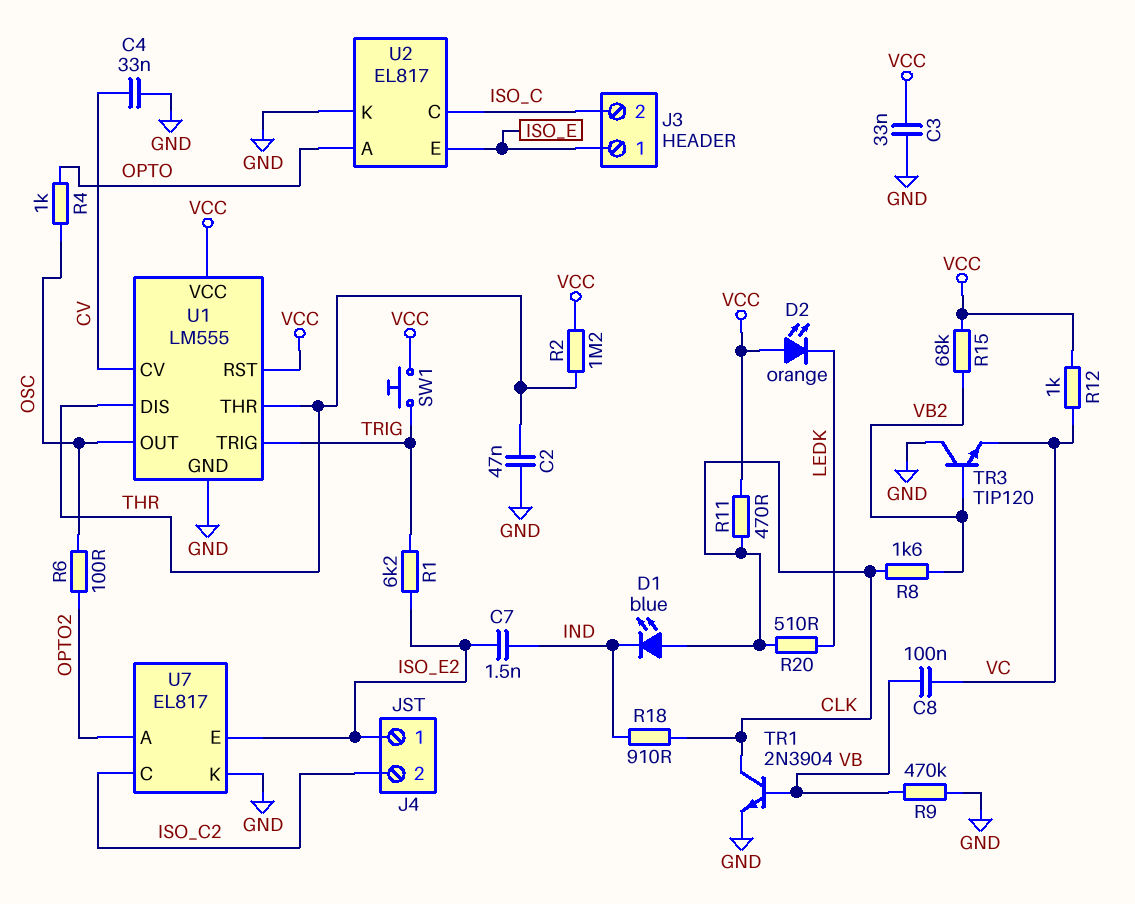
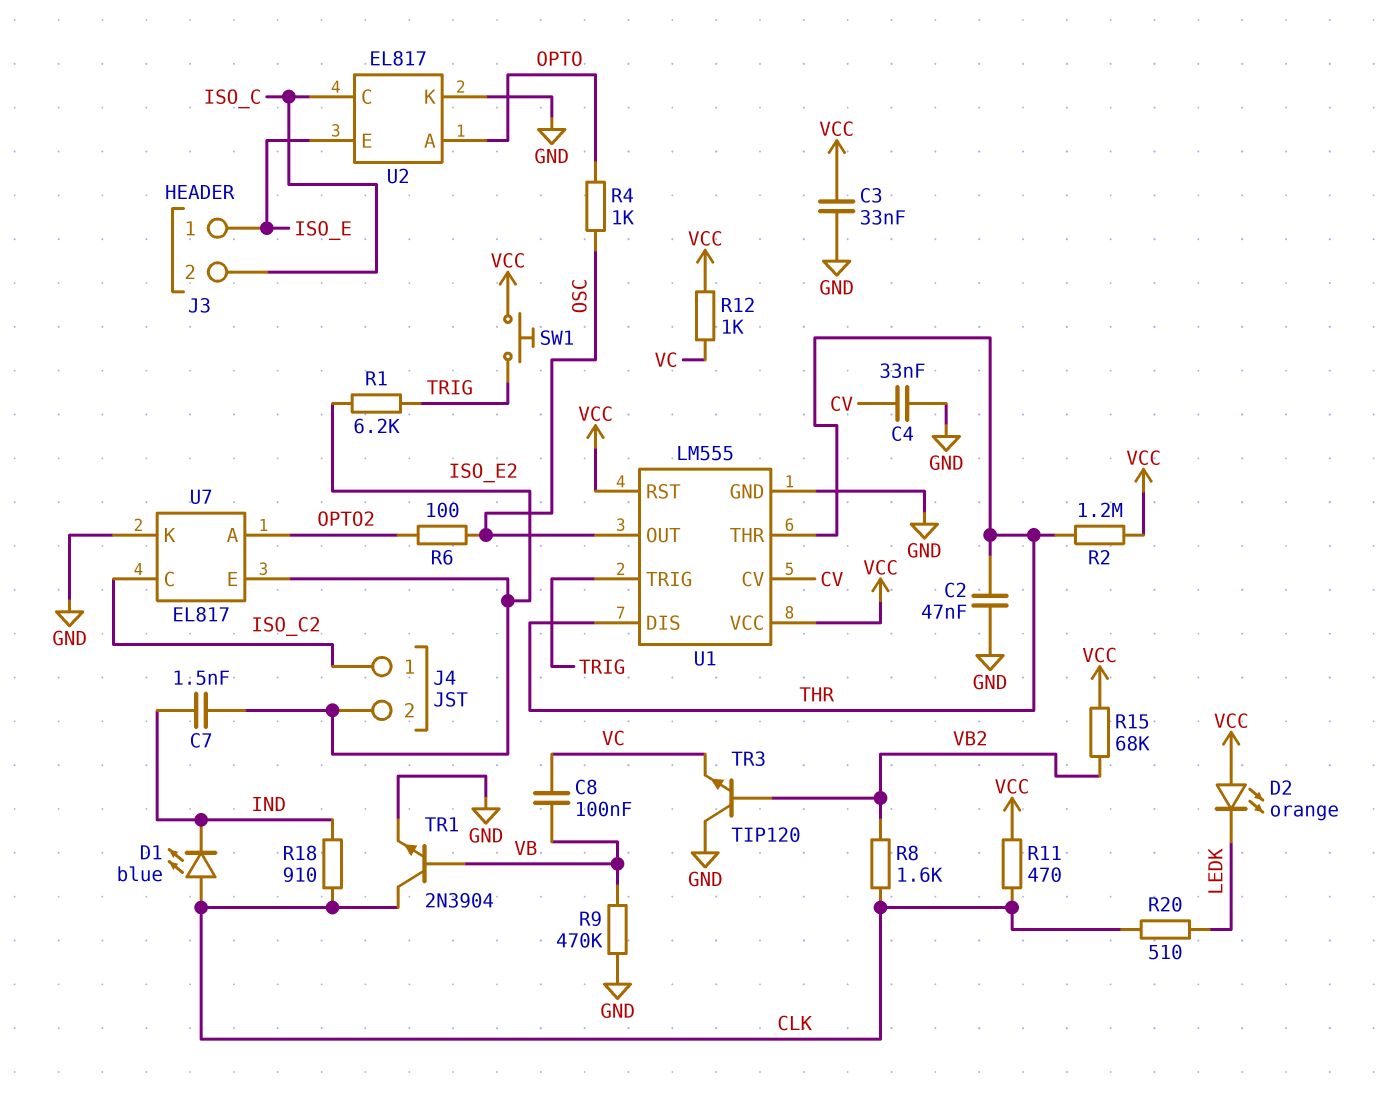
J4 pin 1: ISO_E2 -> ISO_C2
J4 pin 2: ISO_C2 -> ISO_E2

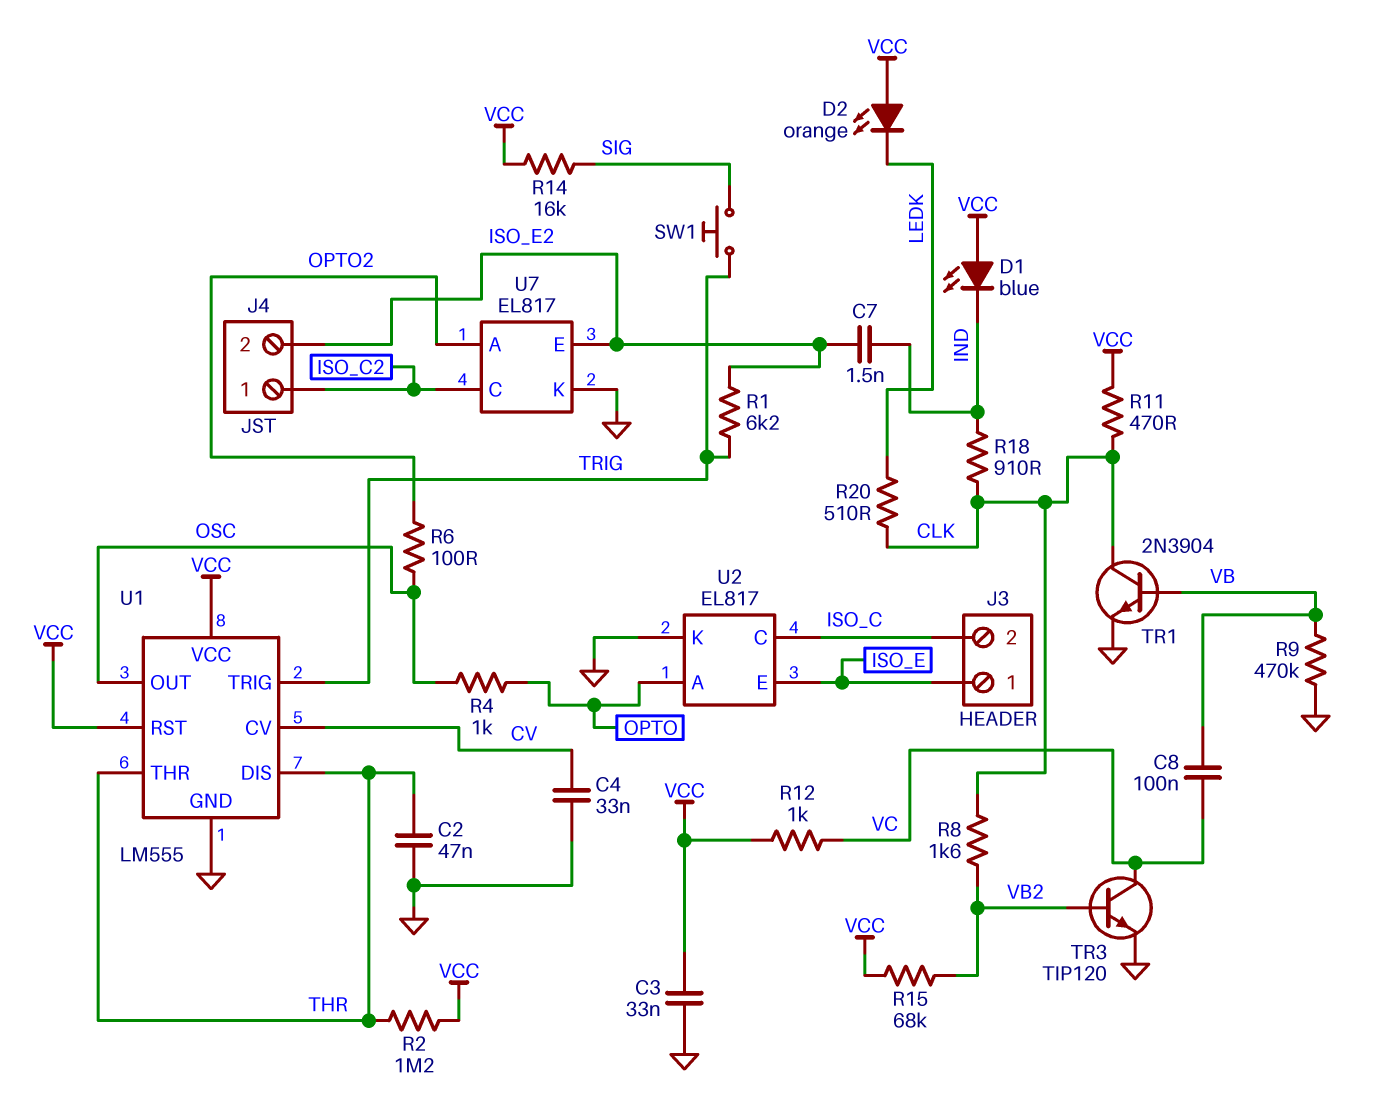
D1: LED blue (A CLK, K IND) -> LED blue (A VCC, K IND)
R14: none -> 16k (SIG, VCC)
SW1: button (TRIG, VCC) -> button (SIG, TRIG)
TR3: NPN TIP120 (B VB2, C GND, E VC) -> NPN TIP120 (B VB2, C VC, E GND)

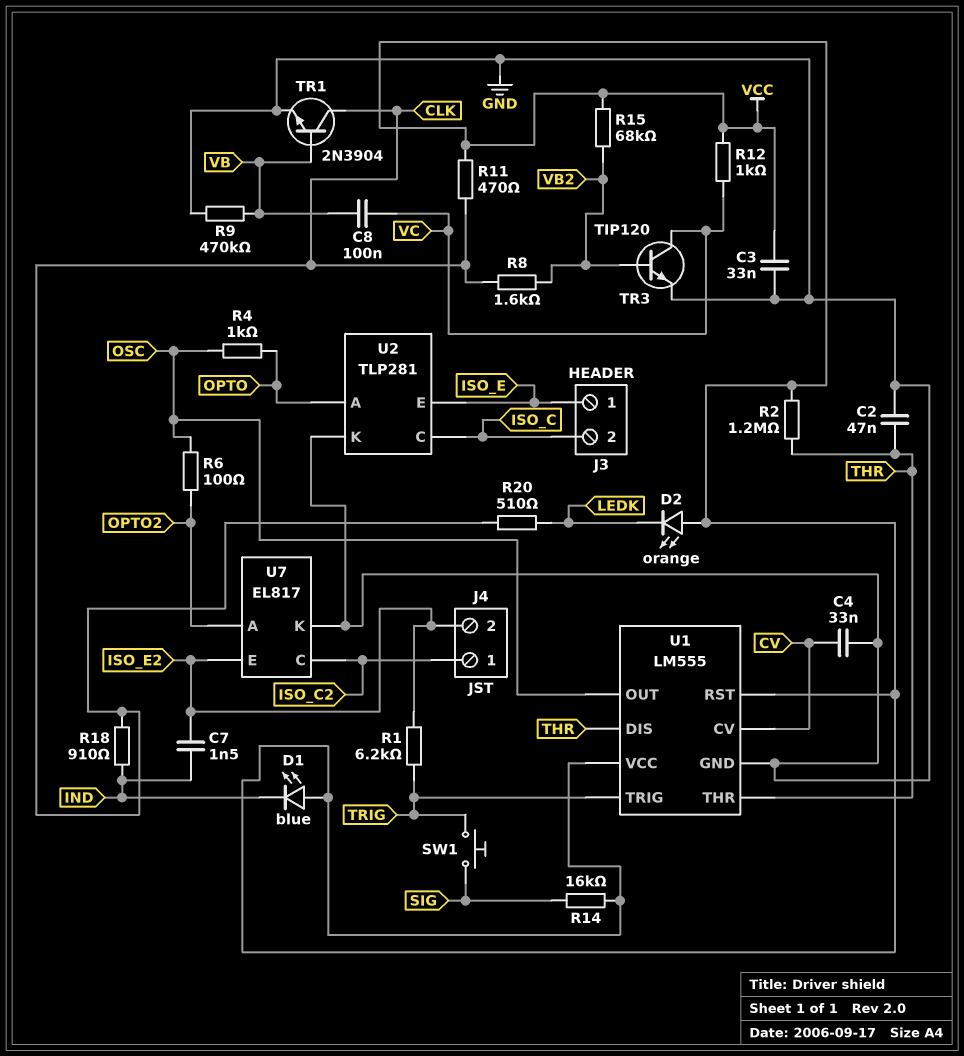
U2: EL817 -> TLP281

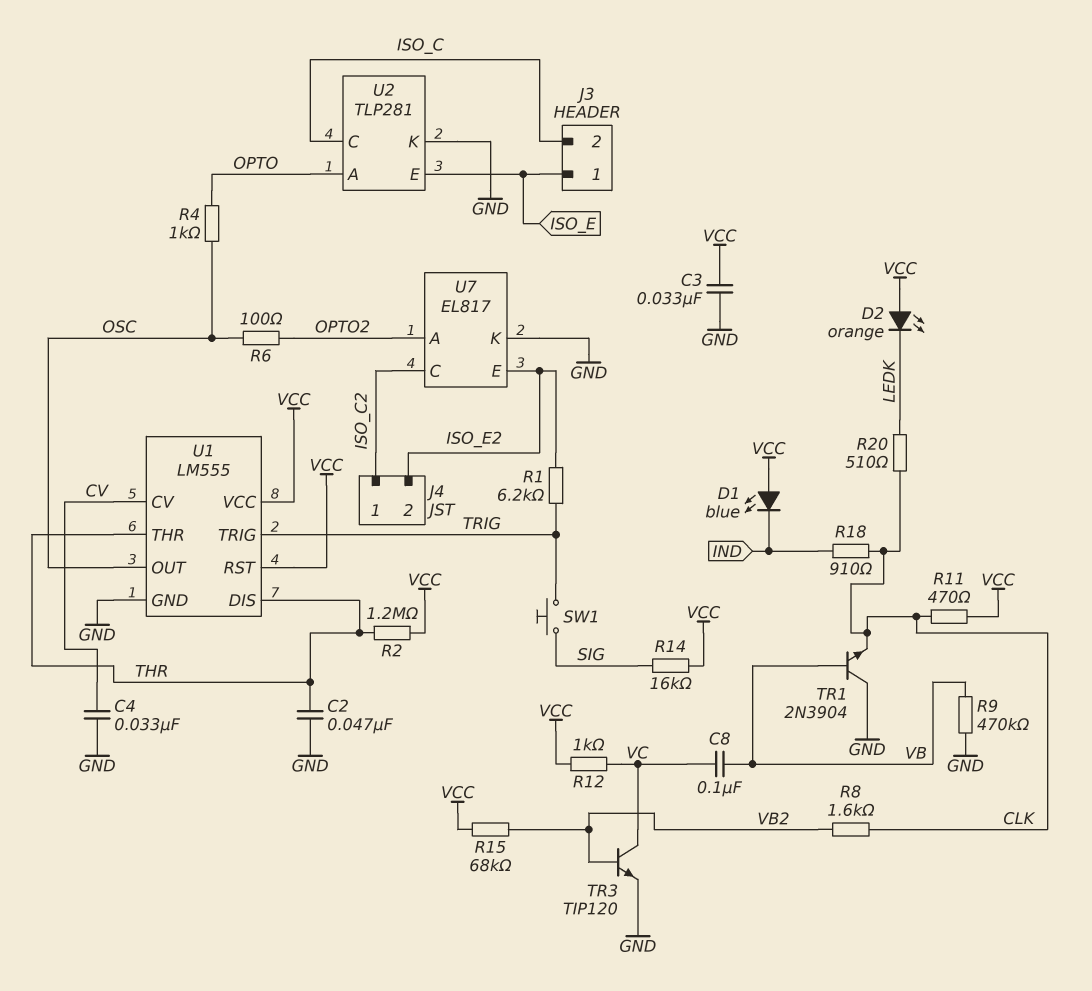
C7: 1.5nF (IND, ISO_E2) -> none
TR1: NPN 2N3904 (B VB, C CLK, E GND) -> NPN 2N3904 (B VB, C GND, E CLK)

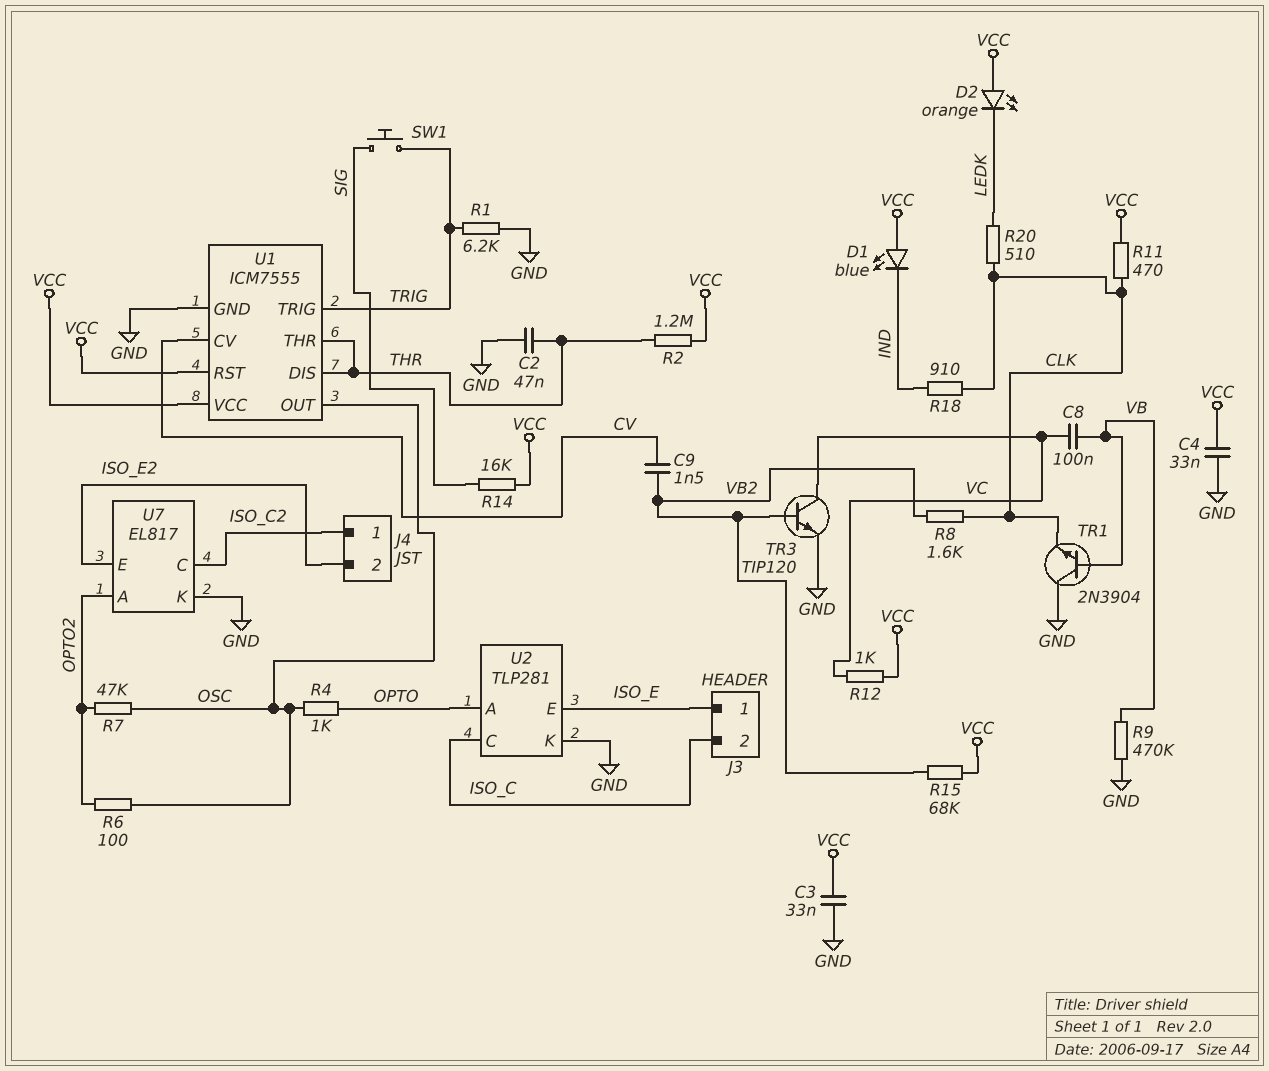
C4: 33nF (CV, GND) -> 33nF (GND, VCC)
C9: none -> 1.5nF (CV, VB2)
R1: 6.2k (ISO_E2, TRIG) -> 6.2k (GND, TRIG)
R7: none -> 47k (OPTO2, OSC)
U1: LM555 -> ICM7555

